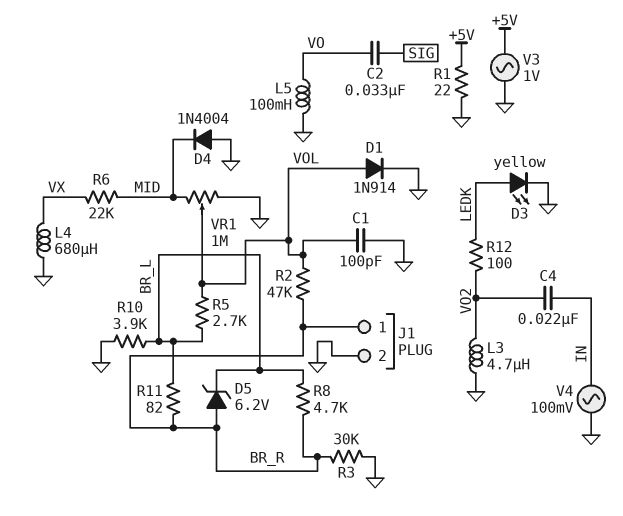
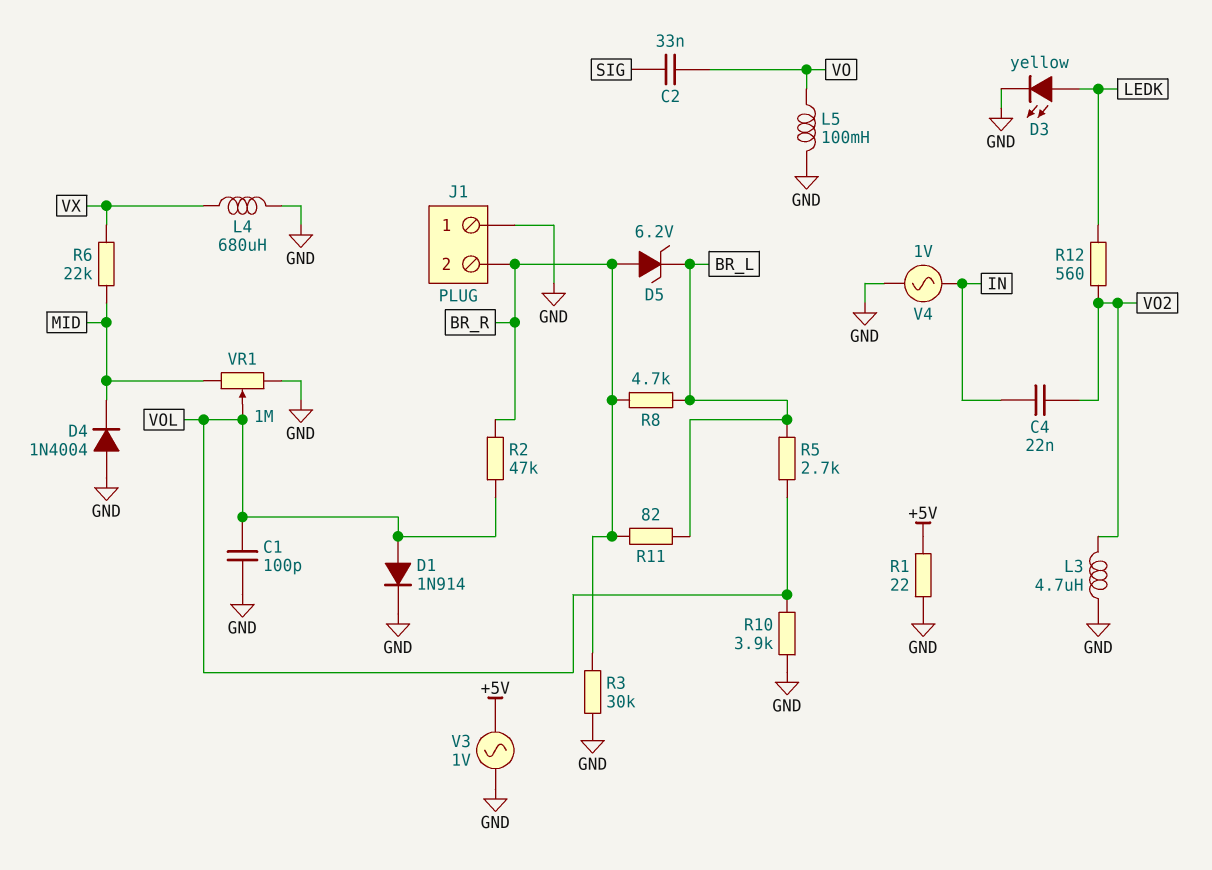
J1 pin 1: BR_R -> GND
J1 pin 2: GND -> BR_R
R10: 3.9k (BR_L, GND) -> 3.9k (GND, VOL)
R12: 100 (LEDK, VO2) -> 560 (LEDK, VO2)
V4: AC 100mV (GND, IN) -> AC 1V (GND, IN)

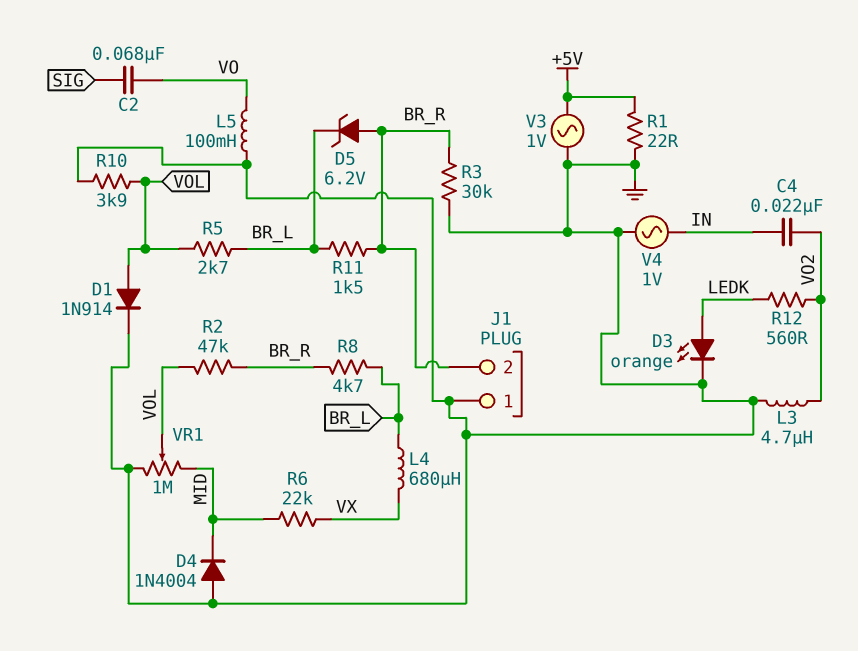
C1: 100pF (GND, VOL) -> none
C2: 33nF (SIG, VO) -> 68nF (SIG, VO)
D3: LED yellow (A LEDK, K GND) -> LED orange (A LEDK, K GND)
L4: 680uH (GND, VX) -> 680uH (BR_L, VX)
R11: 82 (BR_L, BR_R) -> 1.5k (BR_L, BR_R)

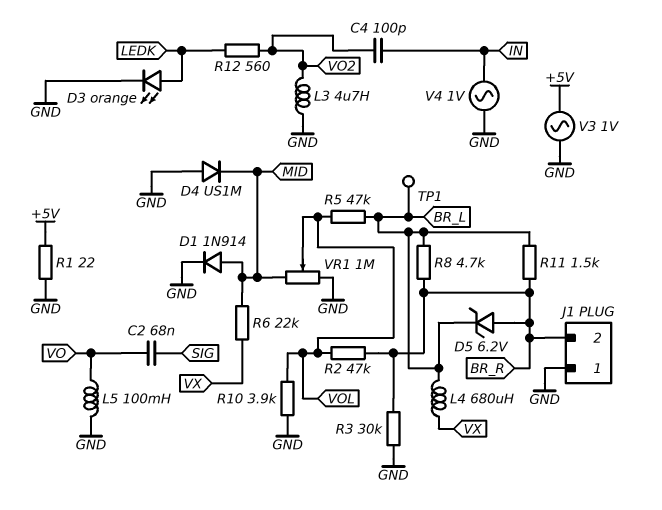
C4: 22nF (IN, VO2) -> 100pF (IN, VO2)
D1: diode 1N914 (A VOL, K GND) -> diode 1N914 (A MID, K GND)
D4: diode 1N4004 (A GND, K MID) -> diode US1M (A GND, K MID)
R5: 2.7k (BR_L, VOL) -> 47k (BR_L, VOL)
TP1: none -> test point (BR_L)

